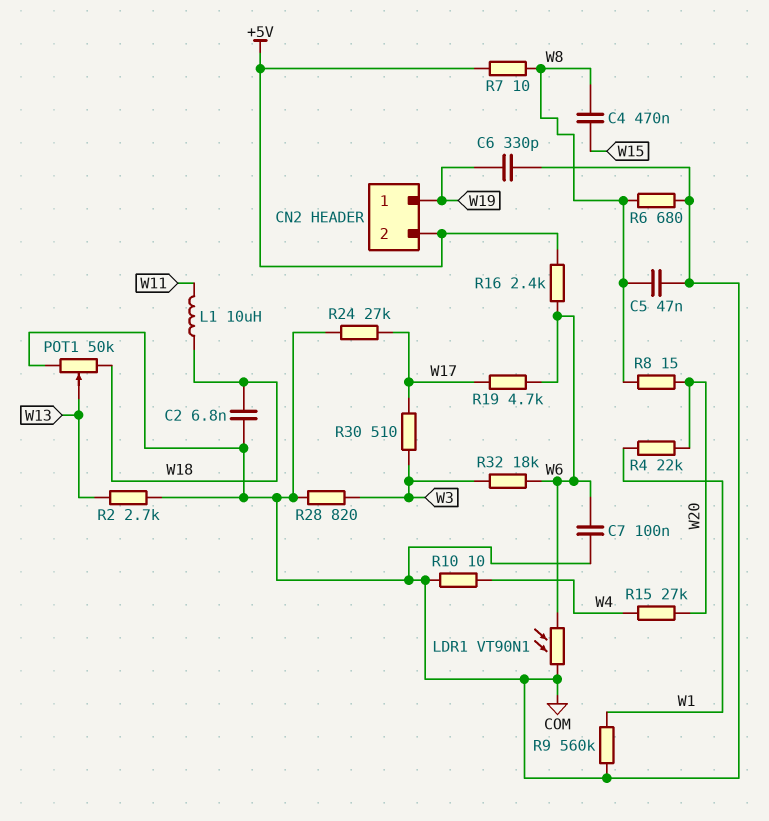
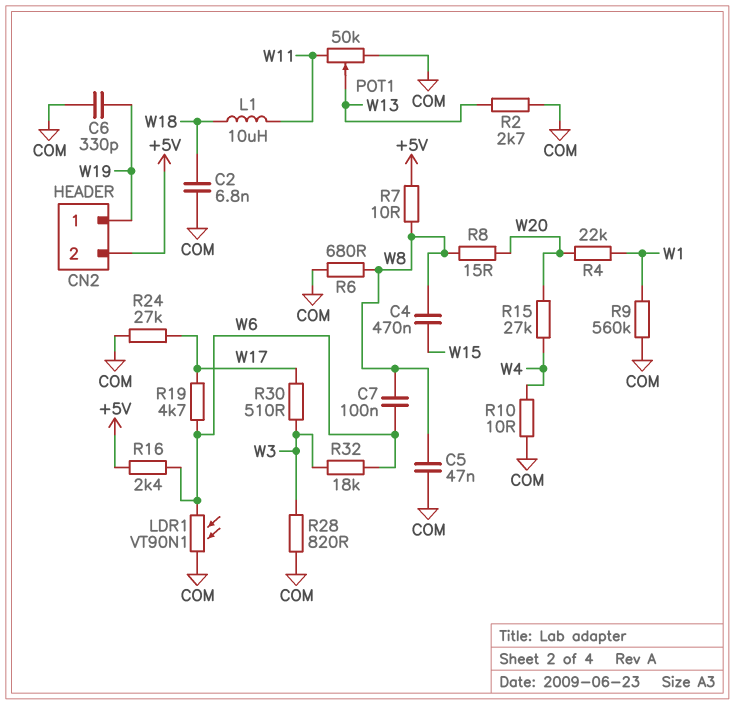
C7: 100nF (COM, W6) -> 100nF (W6, W8)
POT1: 50k (COM, W18, wiper W13) -> 50k (COM, W11, wiper W13)

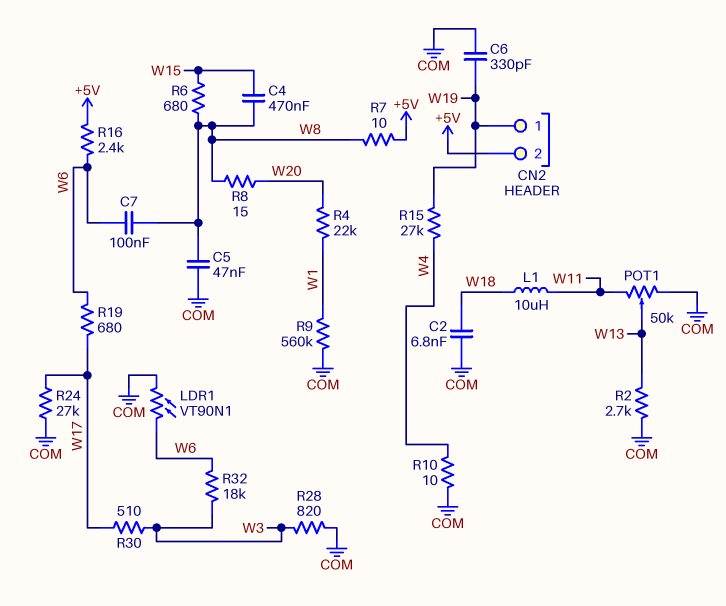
R6: 680 (COM, W8) -> 680 (W8, W15)
R15: 27k (W4, W20) -> 27k (W4, W19)
R19: 4.7k (W6, W17) -> 680 (W6, W17)

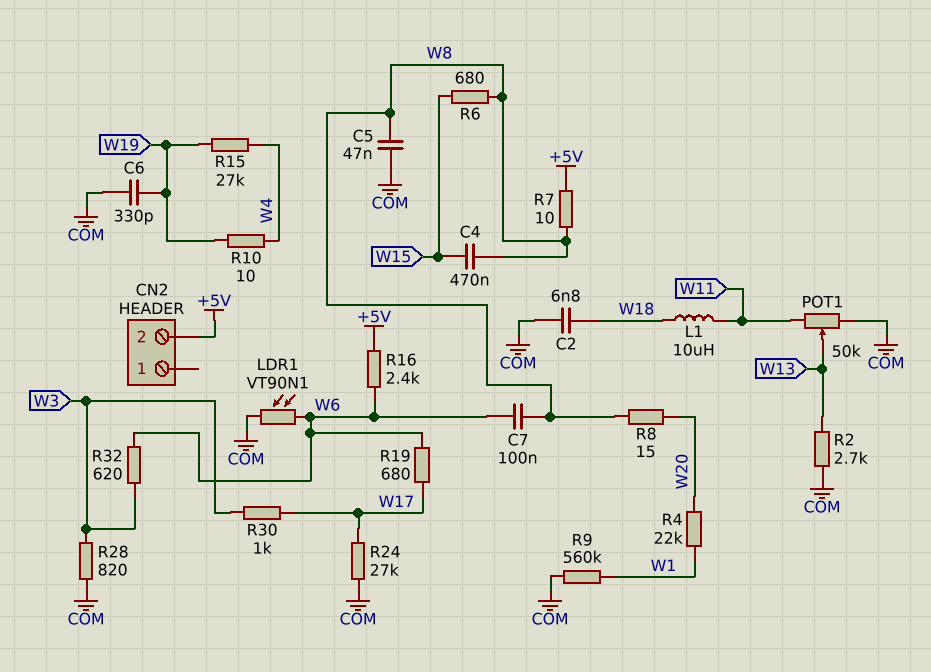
CN2 pin 1: W19 -> none
R10: 10 (COM, W4) -> 10 (W4, W19)
R30: 510 (W3, W17) -> 1k (W3, W17)
R32: 18k (W3, W6) -> 620 (W3, W6)

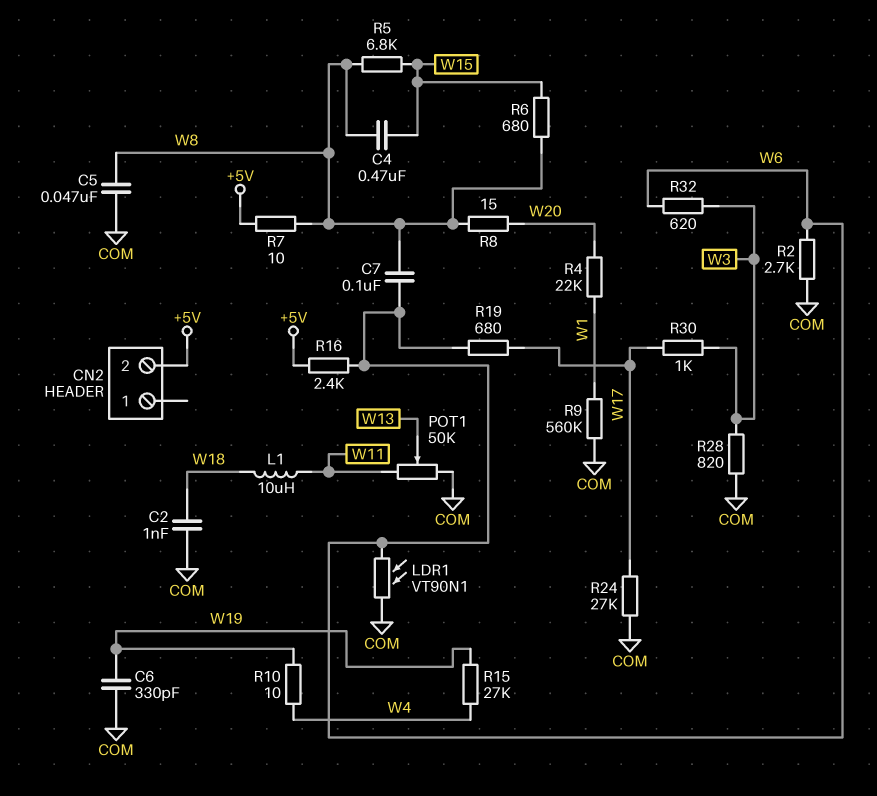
C2: 6.8nF (COM, W18) -> 1nF (COM, W18)
R2: 2.7k (COM, W13) -> 2.7k (COM, W6)
R5: none -> 6.8k (W8, W15)

